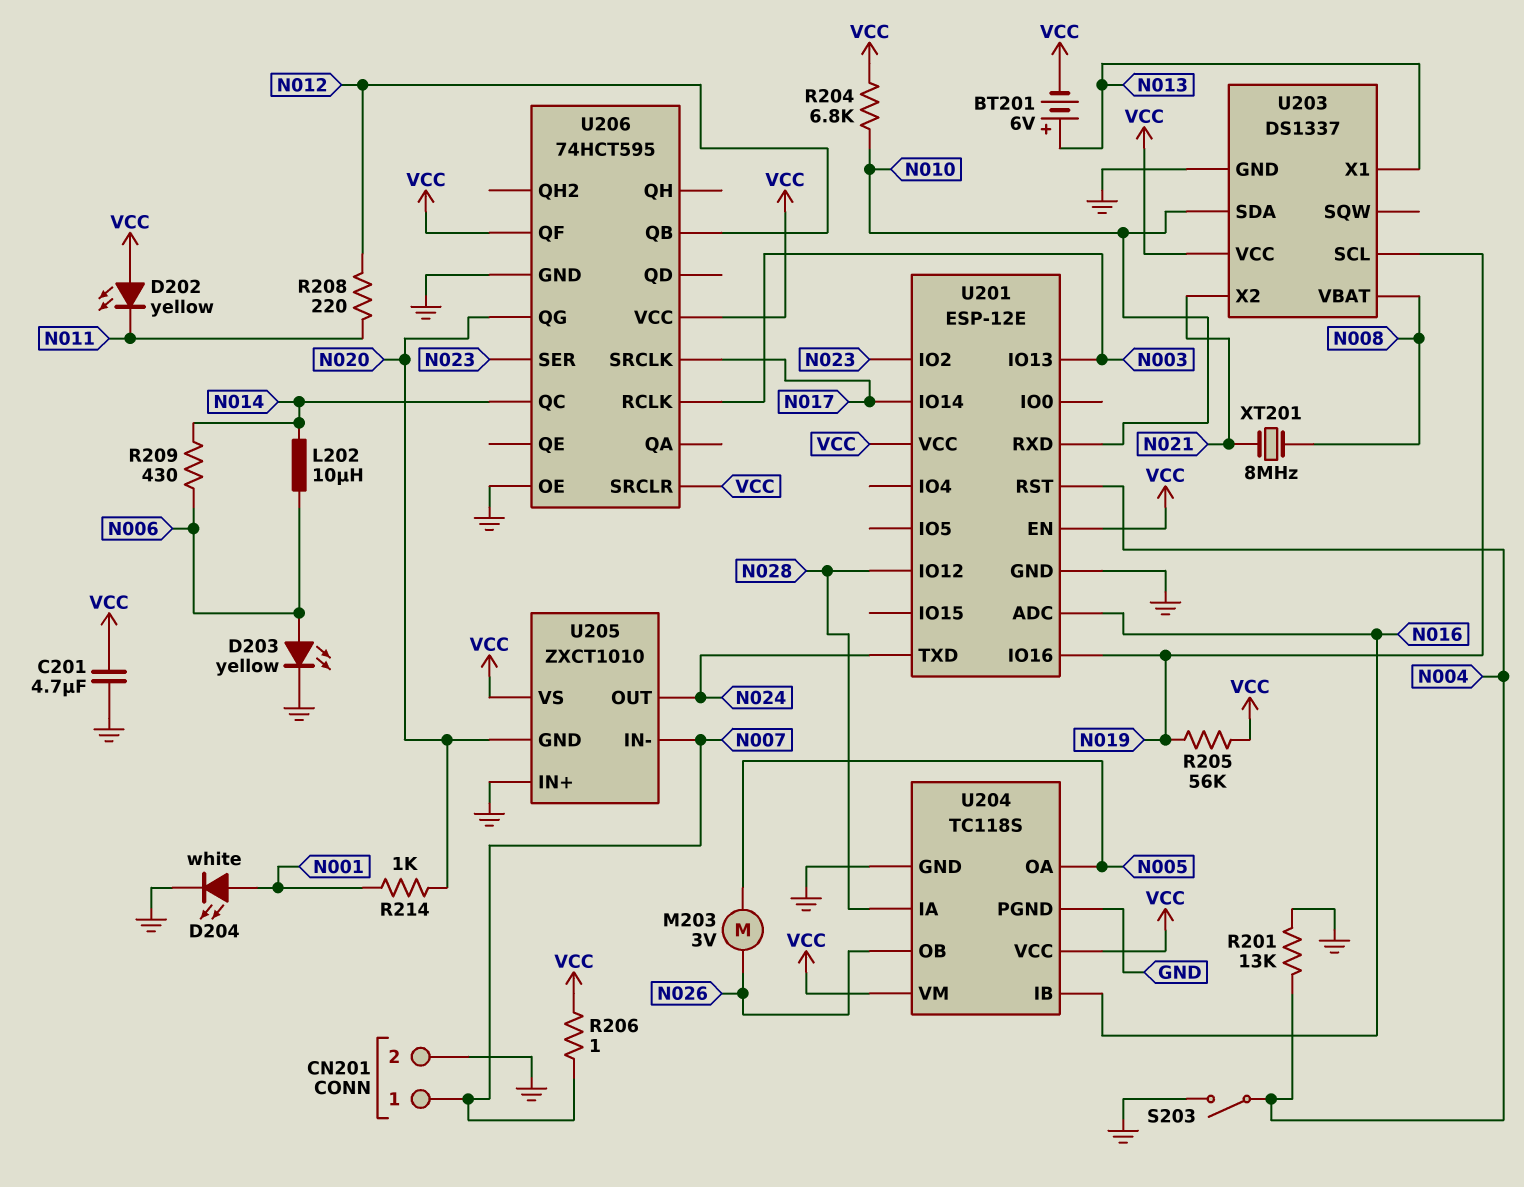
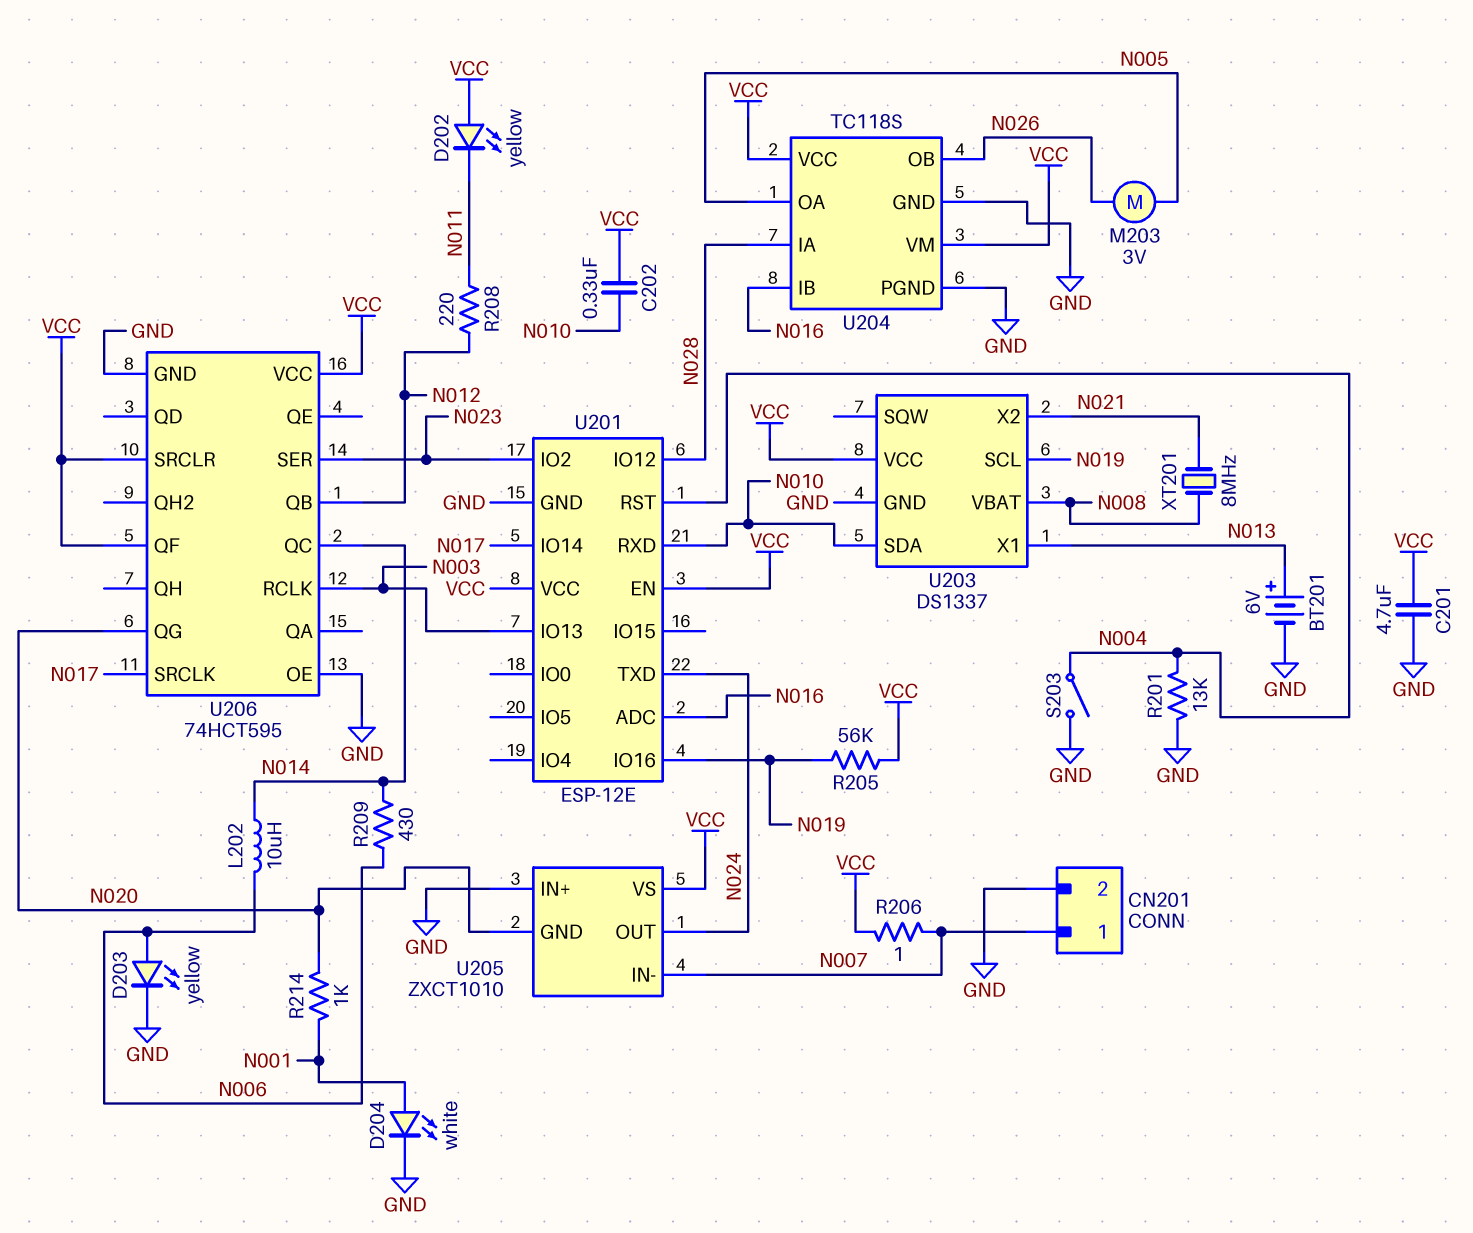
BT201: 6V (plus N013, minus VCC) -> 6V (plus N013, minus GND)
C202: none -> 330nF (N010, VCC)
R204: 6.8k (N010, VCC) -> none

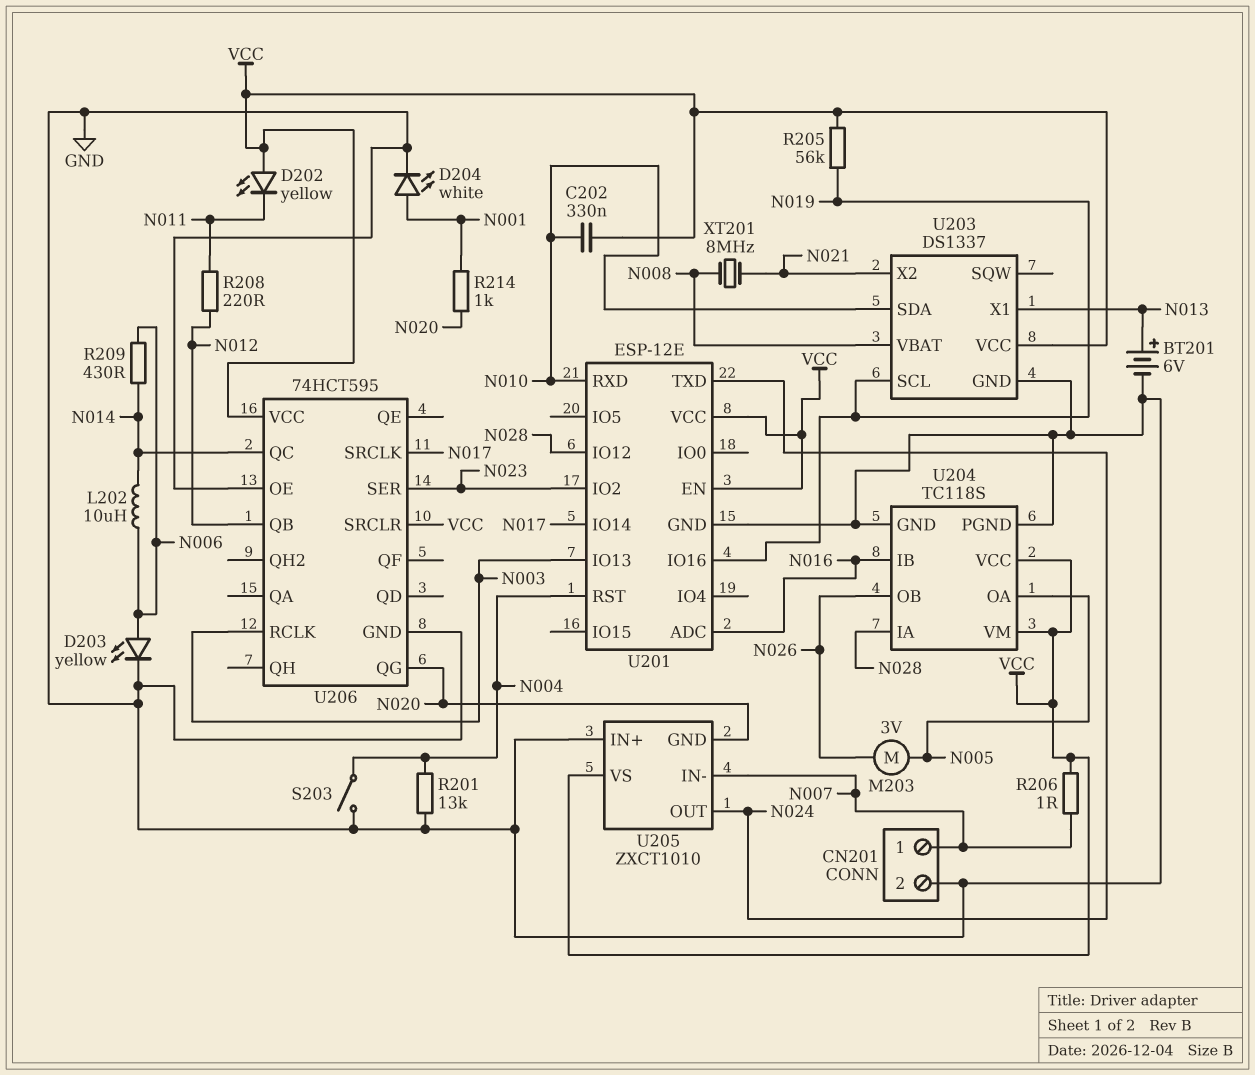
C201: 4.7uF (GND, VCC) -> none
U206 pin QF: VCC -> none

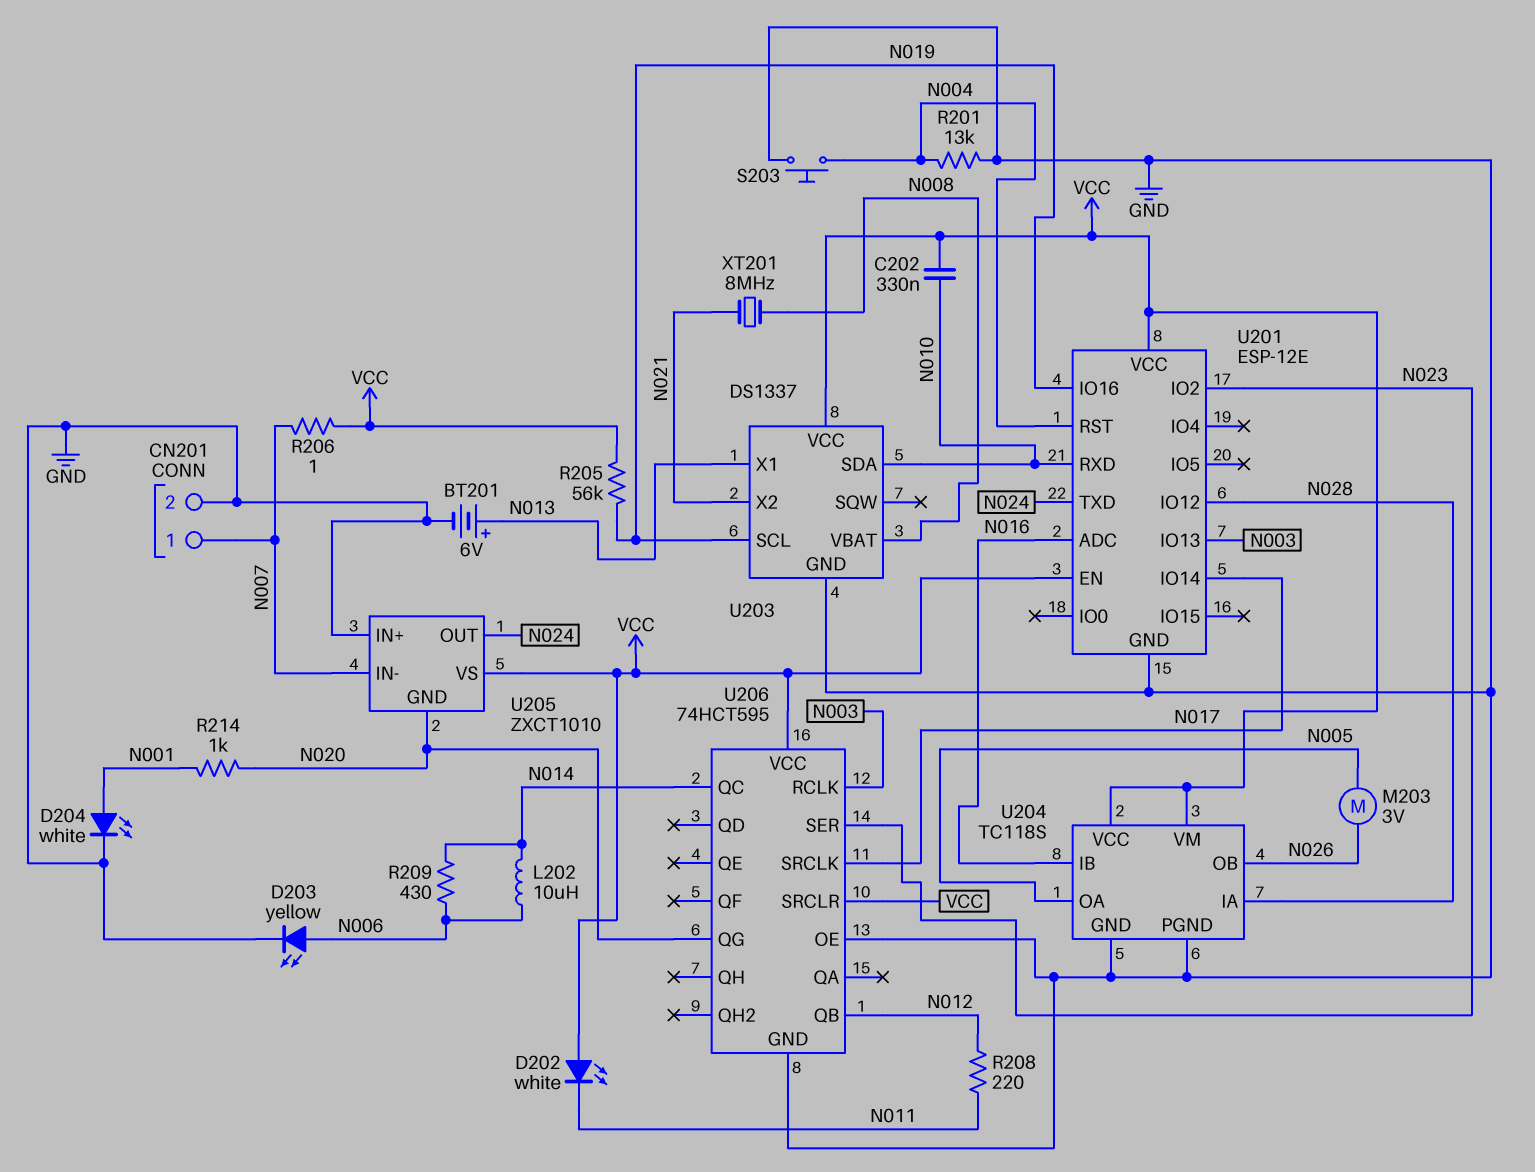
D202: LED yellow (A VCC, K N011) -> LED white (A VCC, K N011)
S203: switch (GND, N004) -> button (GND, N004)

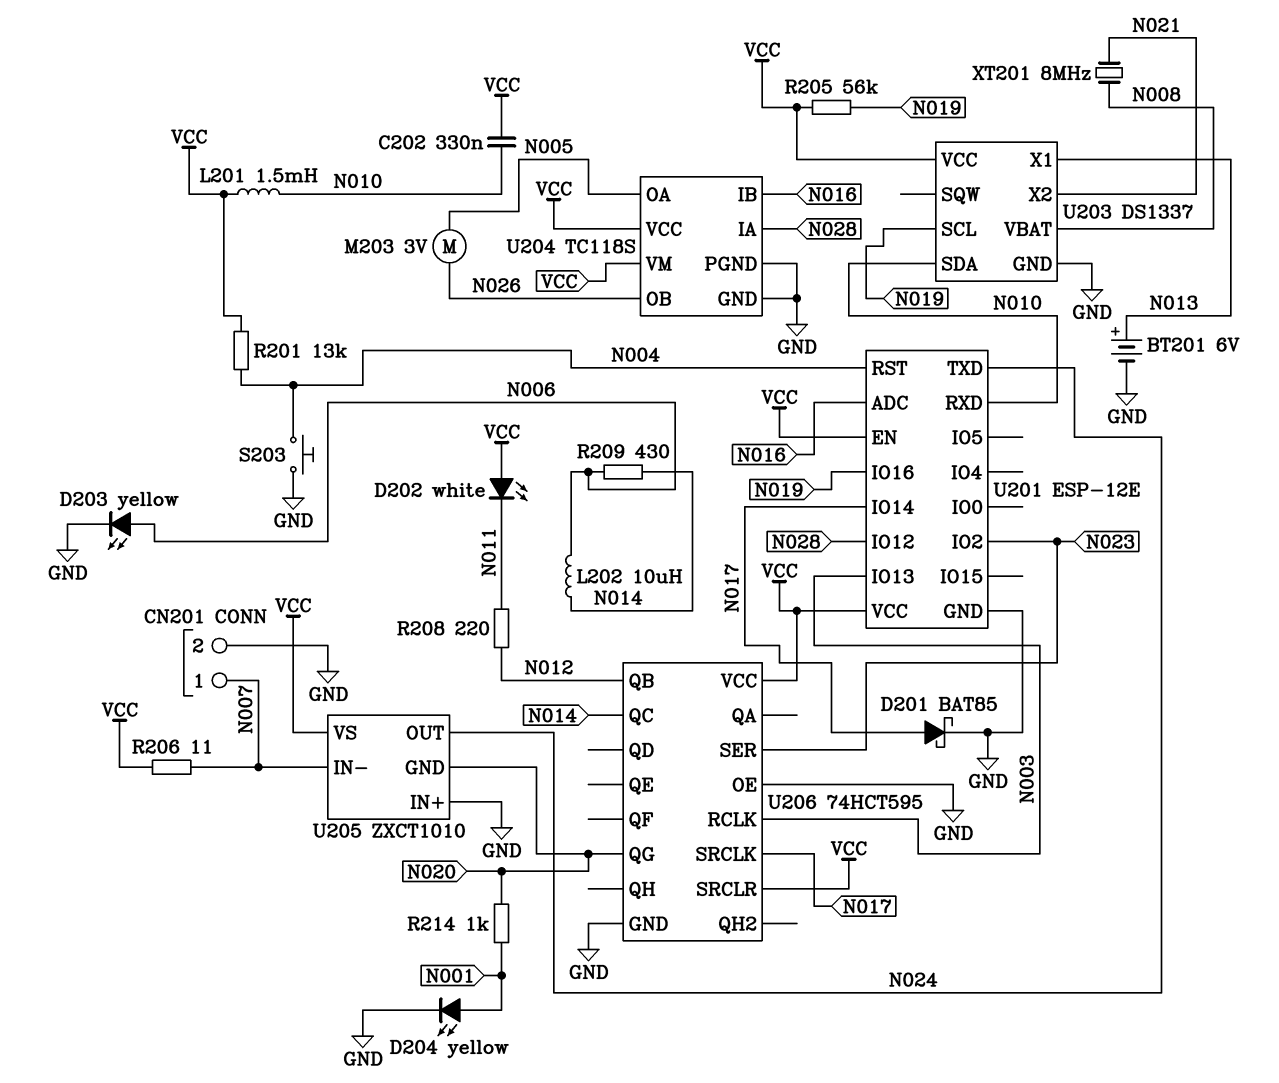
D201: none -> schottky BAT85 (A N017, K GND)
D204: LED white (A N001, K GND) -> LED yellow (A N001, K GND)
L201: none -> 1.5mH (N010, VCC)
R201: 13k (GND, N004) -> 13k (N004, VCC)
R206: 1 (N007, VCC) -> 11 (N007, VCC)

